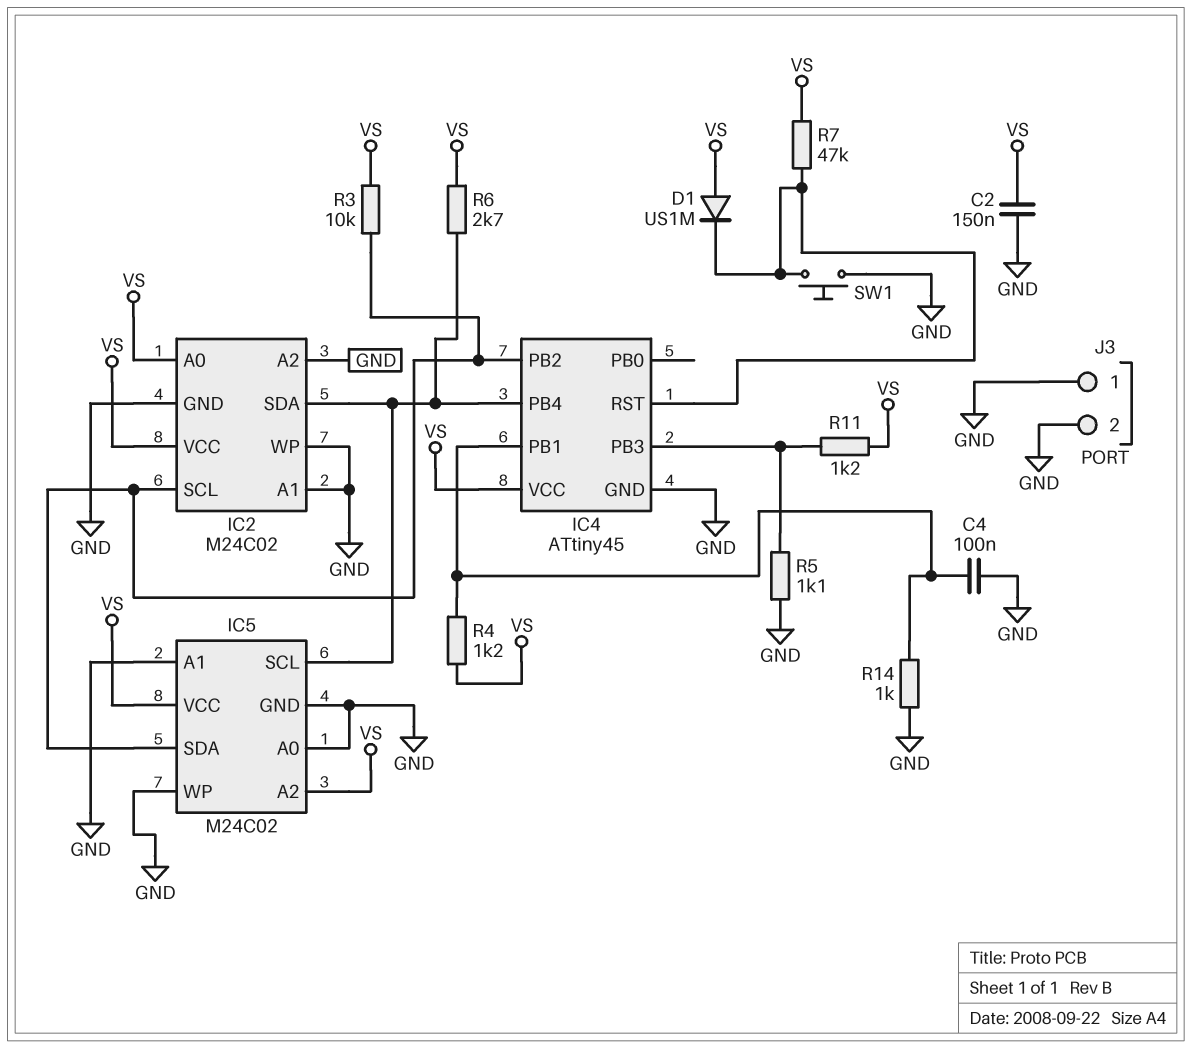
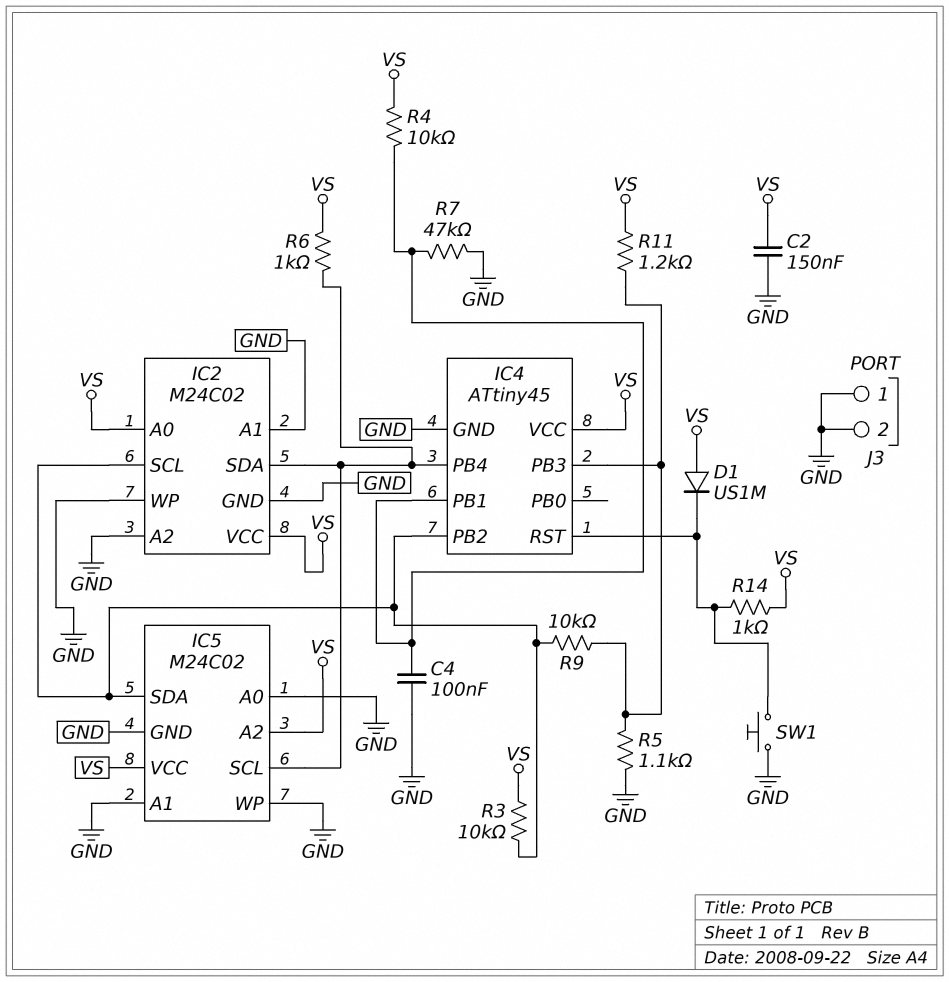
R4: 1.2k (IC4/PB1, VS) -> 10k (IC4/PB1, VS)
R6: 2.7k (IC2/SDA, VS) -> 1k (IC2/SDA, VS)
R7: 47k (IC4/RST, VS) -> 47k (GND, IC4/PB1)
R9: none -> 10k (IC2/SCL, IC4/PB3)
R14: 1k (GND, IC4/PB1) -> 1k (IC4/RST, VS)

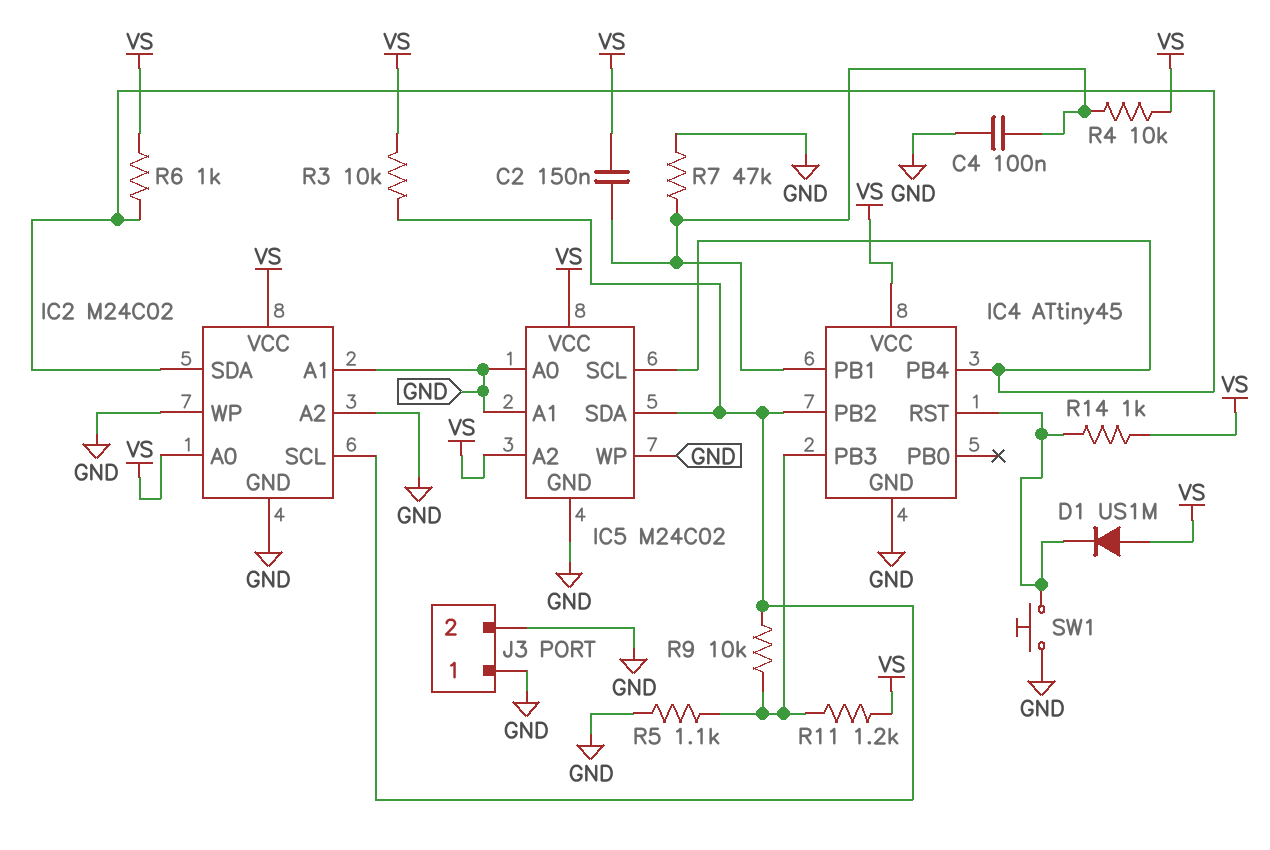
C2: 150nF (GND, VS) -> 150nF (IC4/PB1, VS)

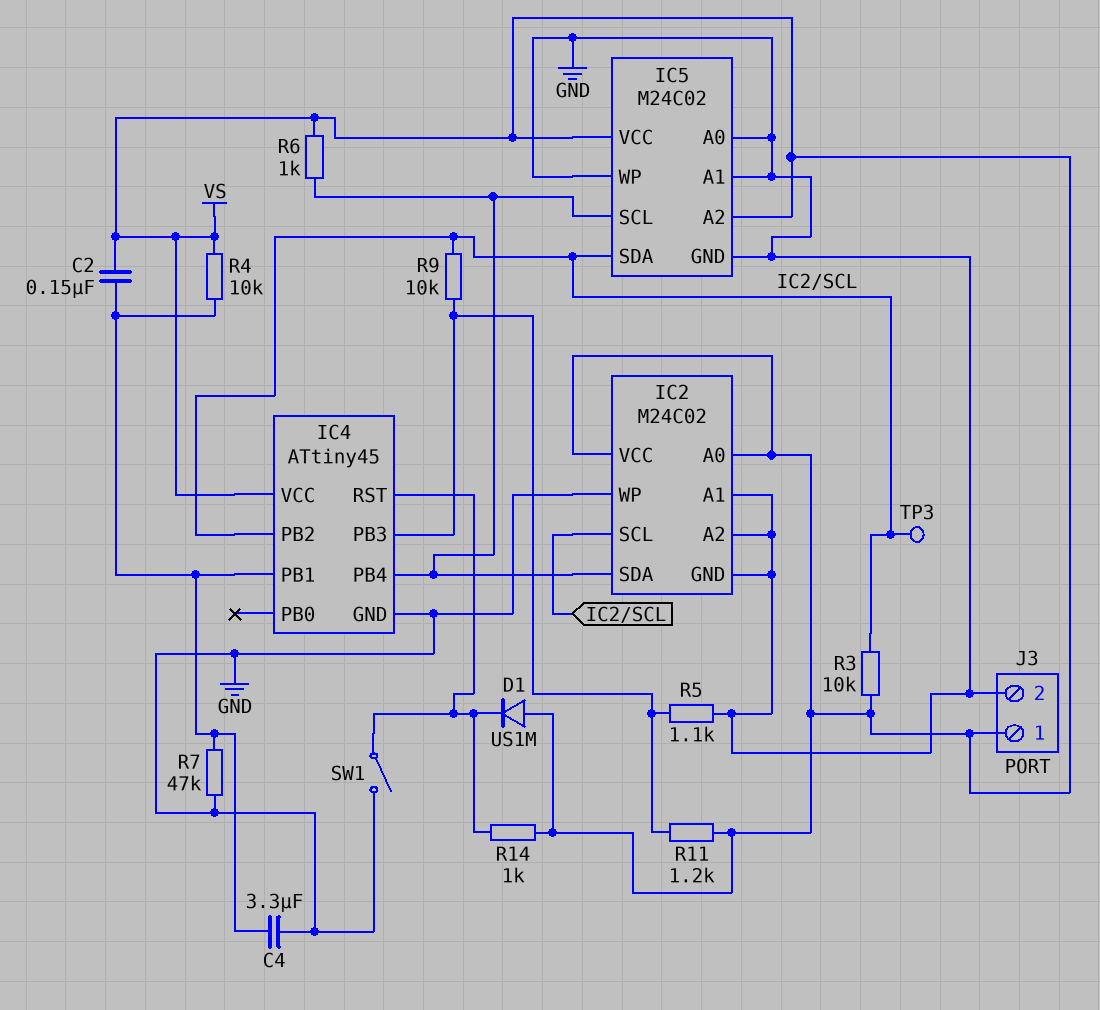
C4: 100nF (GND, IC4/PB1) -> 3.3uF (GND, IC4/PB1)
J3 pin 1: GND -> VS
SW1: button (GND, IC4/RST) -> switch (GND, IC4/RST)
TP3: none -> test point (IC2/SCL)

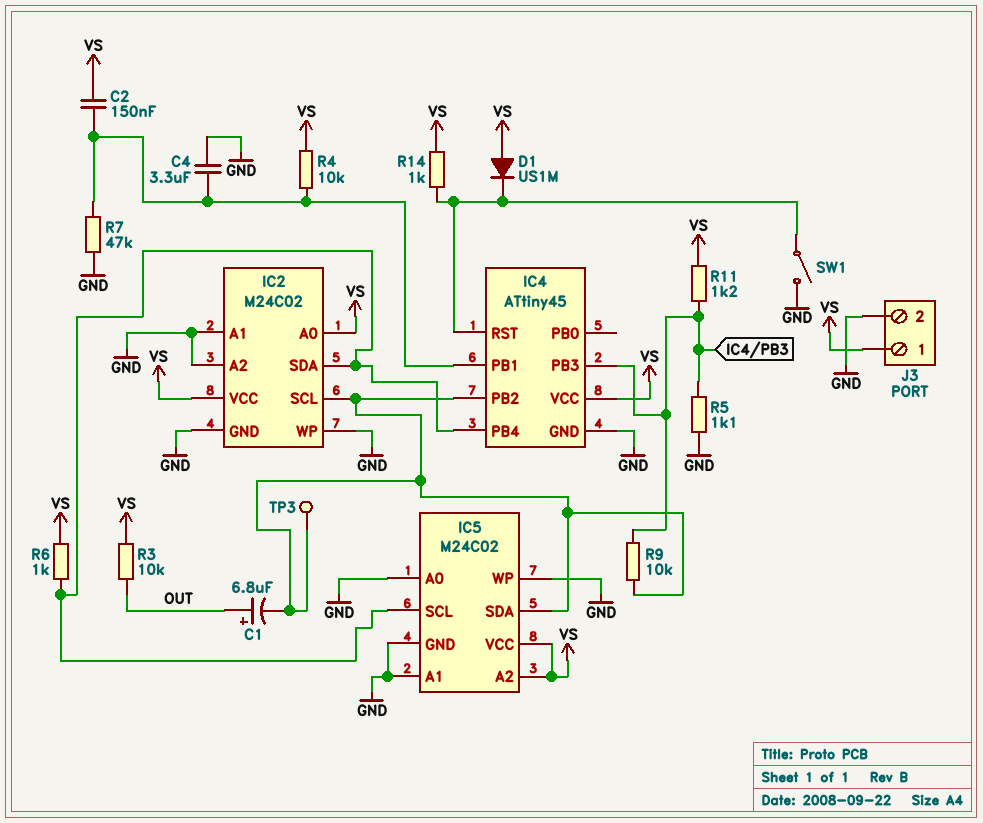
C1: none -> 6.8uF (plus OUT, minus IC2/SCL)
R3: 10k (IC2/SCL, VS) -> 10k (OUT, VS)

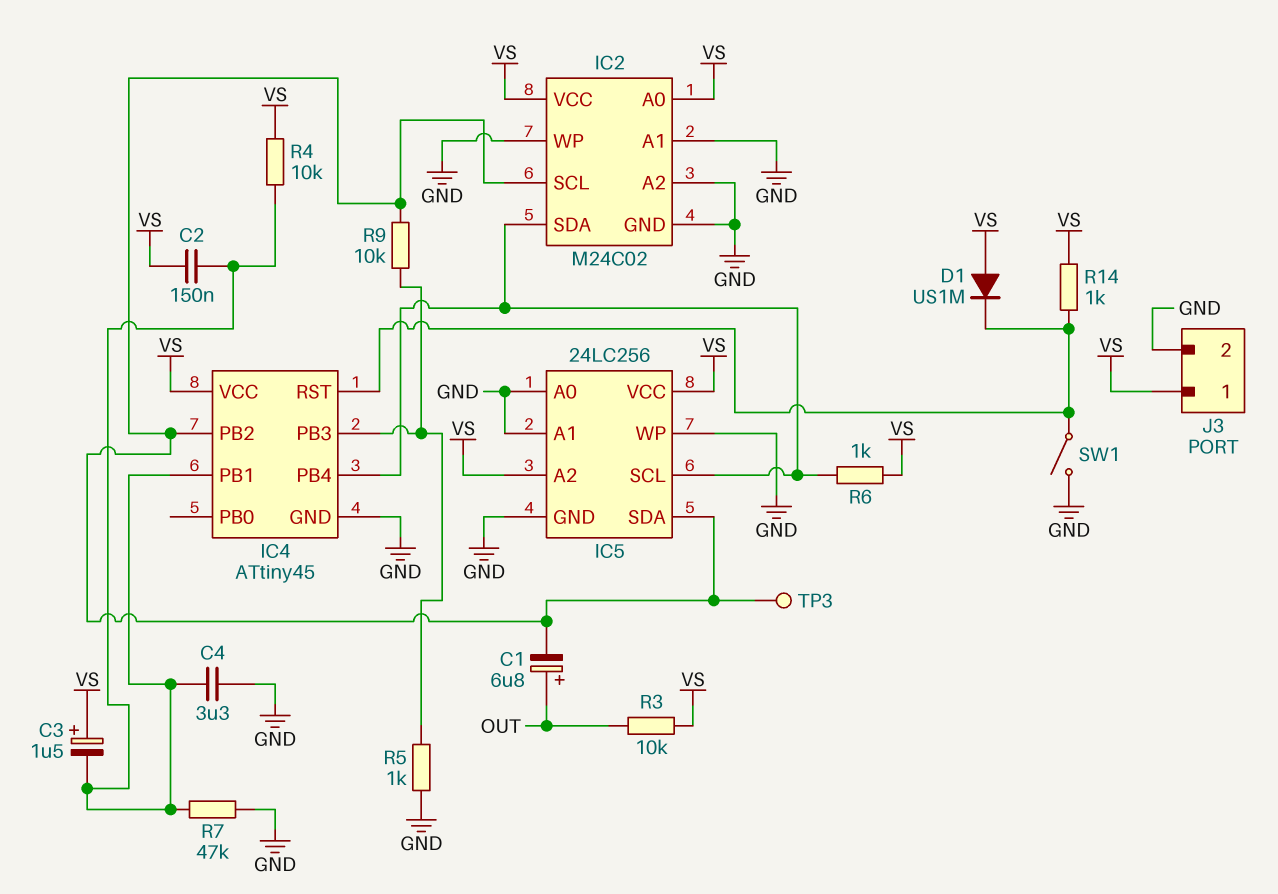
C3: none -> 1.5uF (plus VS, minus IC4/PB1)
IC5: M24C02 -> 24LC256
R5: 1.1k (GND, IC4/PB3) -> 1k (GND, IC4/PB3)
R11: 1.2k (IC4/PB3, VS) -> none

